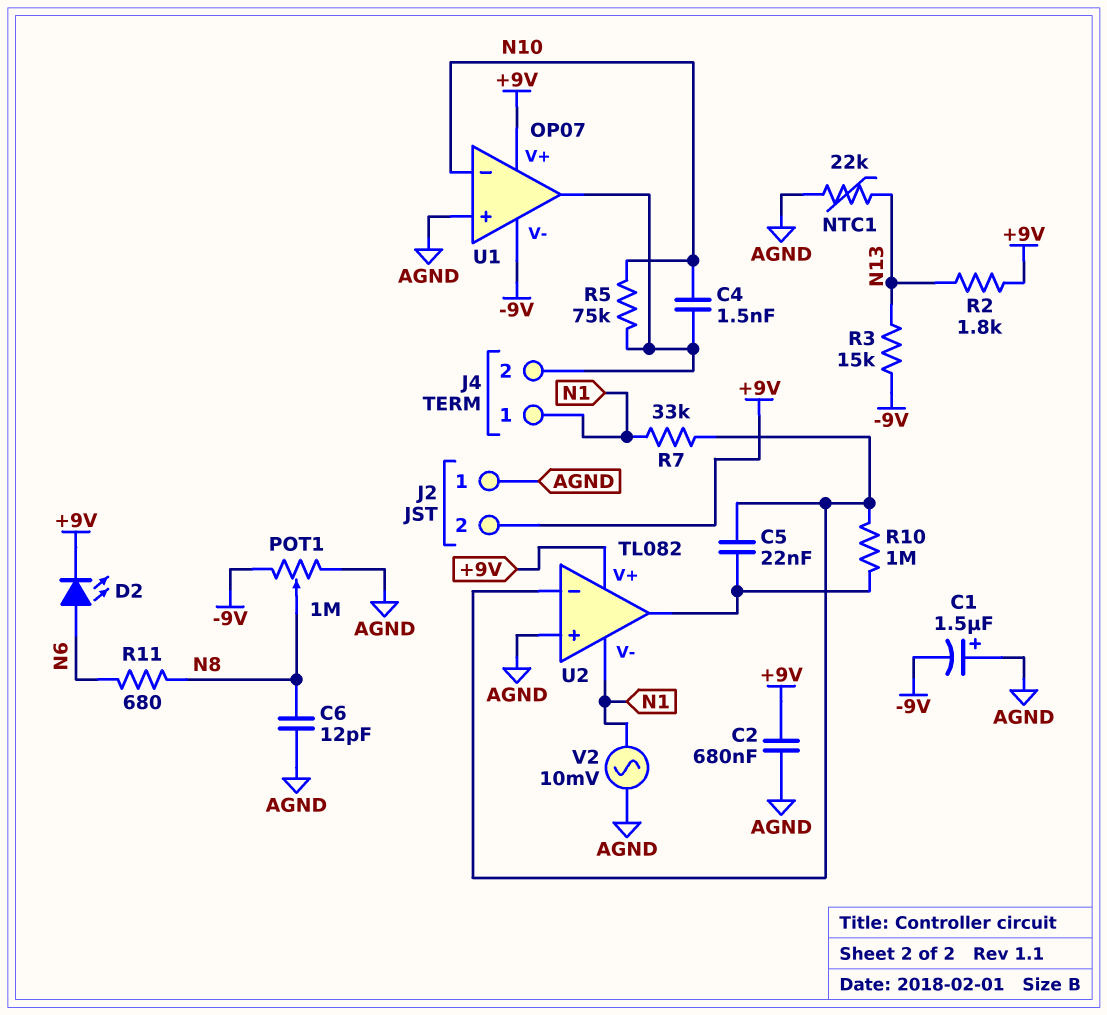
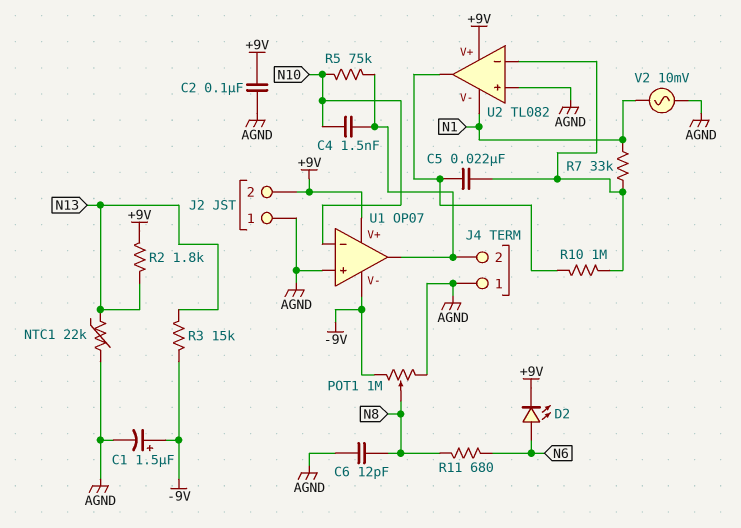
C1: 1.5uF (plus AGND, minus -9V) -> 1.5uF (plus -9V, minus AGND)
C2: 680nF (+9V, AGND) -> 100nF (+9V, AGND)
J4 pin 1: N1 -> AGND

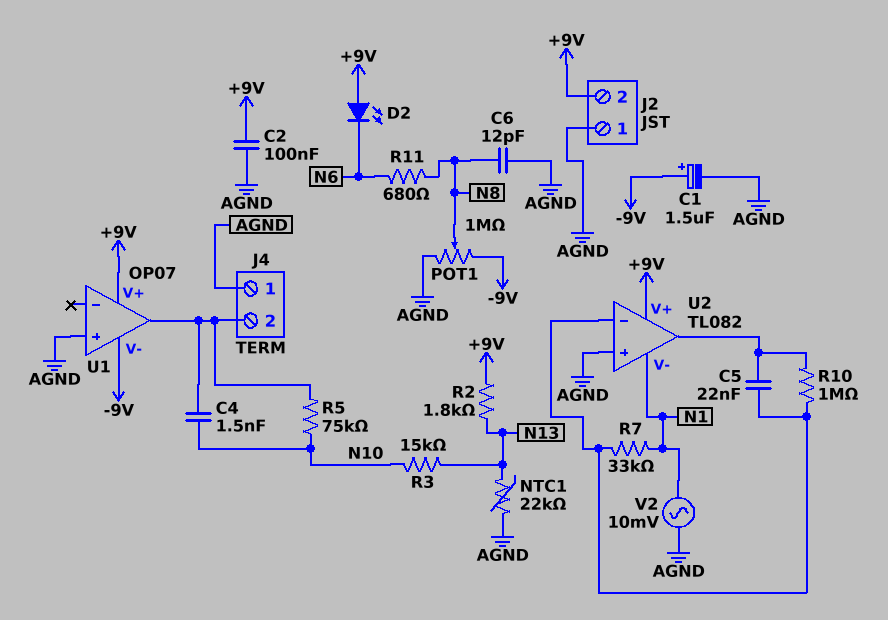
D2: LED (A N6, K +9V) -> LED (A +9V, K N6)
R3: 15k (-9V, N13) -> 15k (N10, N13)
U1 pin in-: N10 -> none

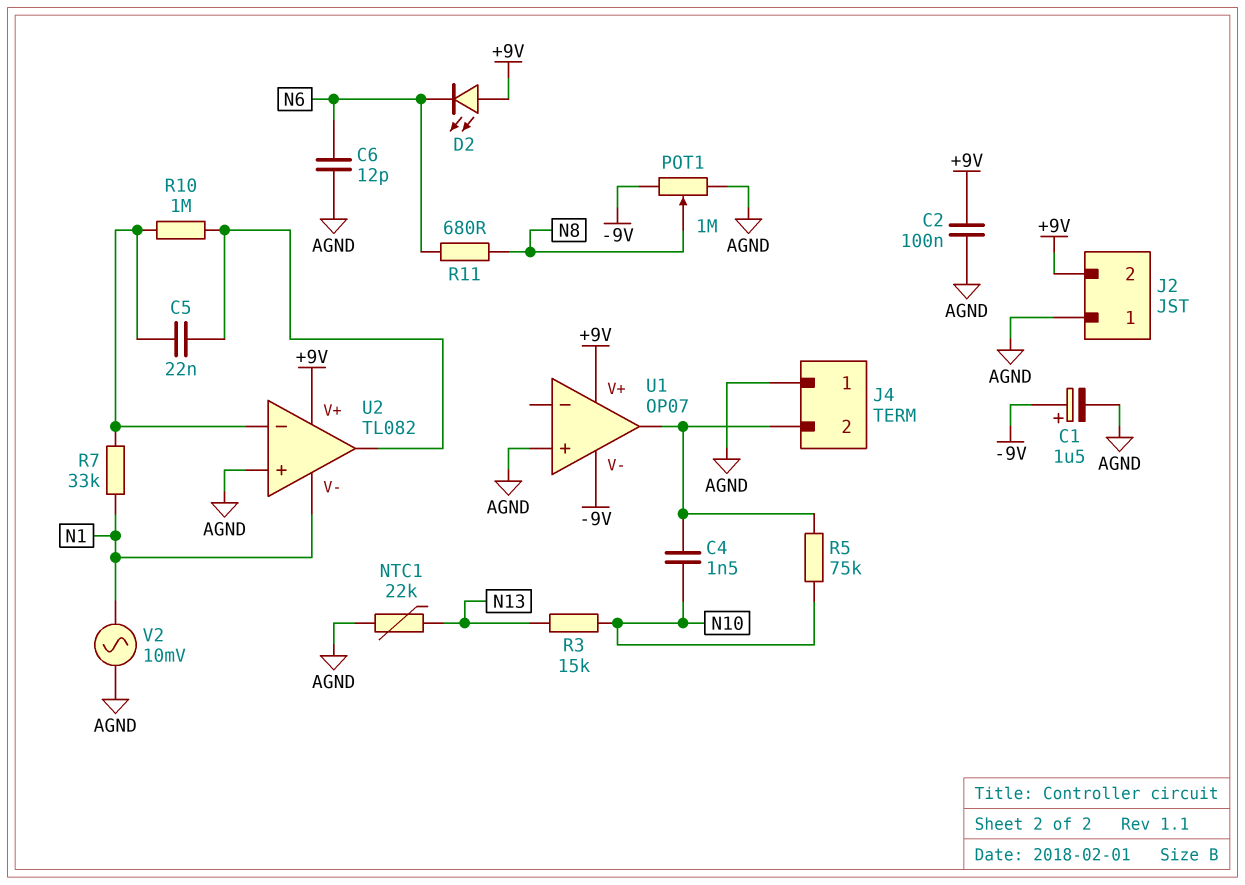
C6: 12pF (AGND, N8) -> 12pF (AGND, N6)
R2: 1.8k (+9V, N13) -> none

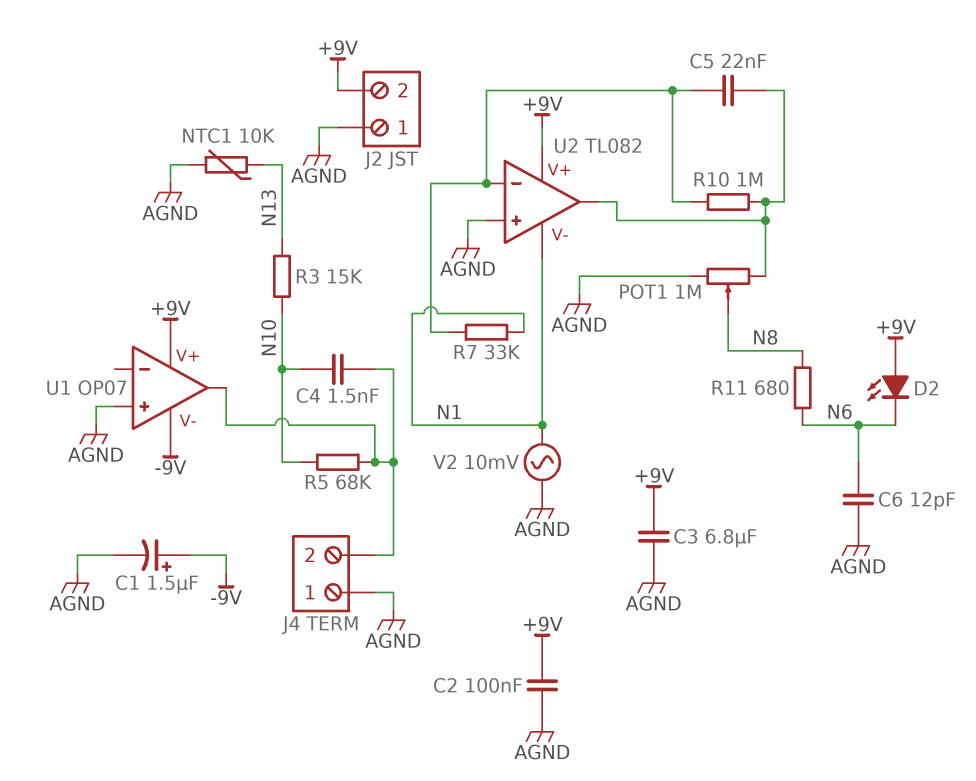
C3: none -> 6.8uF (+9V, AGND)
NTC1: 22k (AGND, N13) -> 10k (AGND, N13)
POT1: 1M (-9V, AGND, wiper N8) -> 1M (AGND, U2/out, wiper N8)
R5: 75k (J4/2, N10) -> 68k (J4/2, N10)

